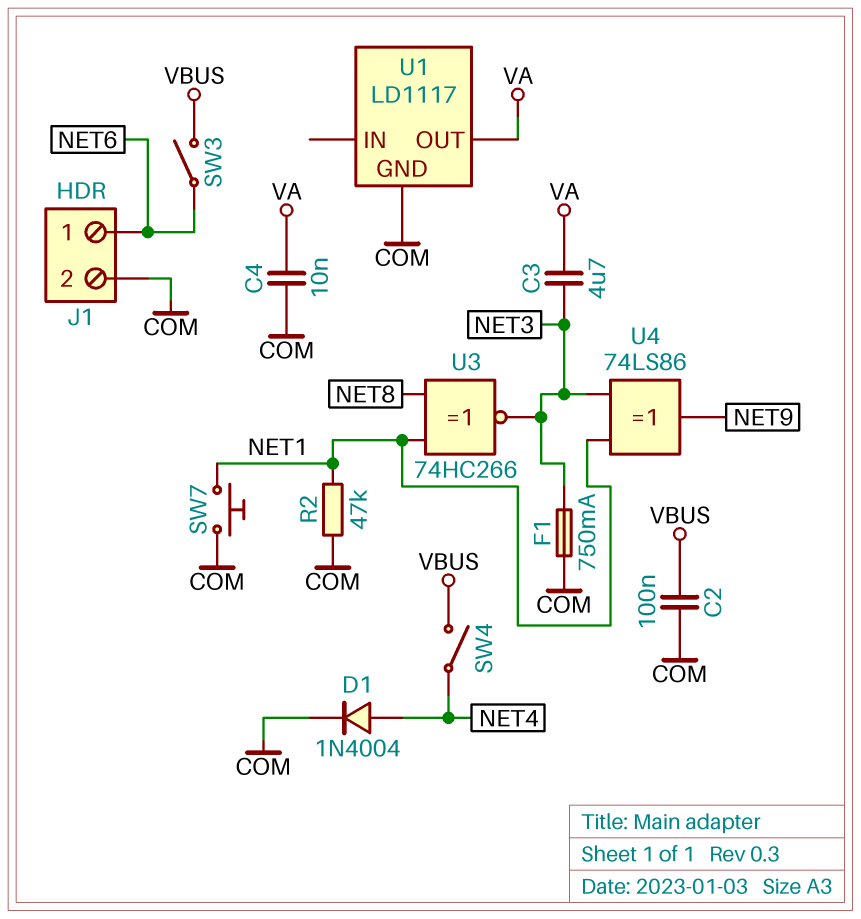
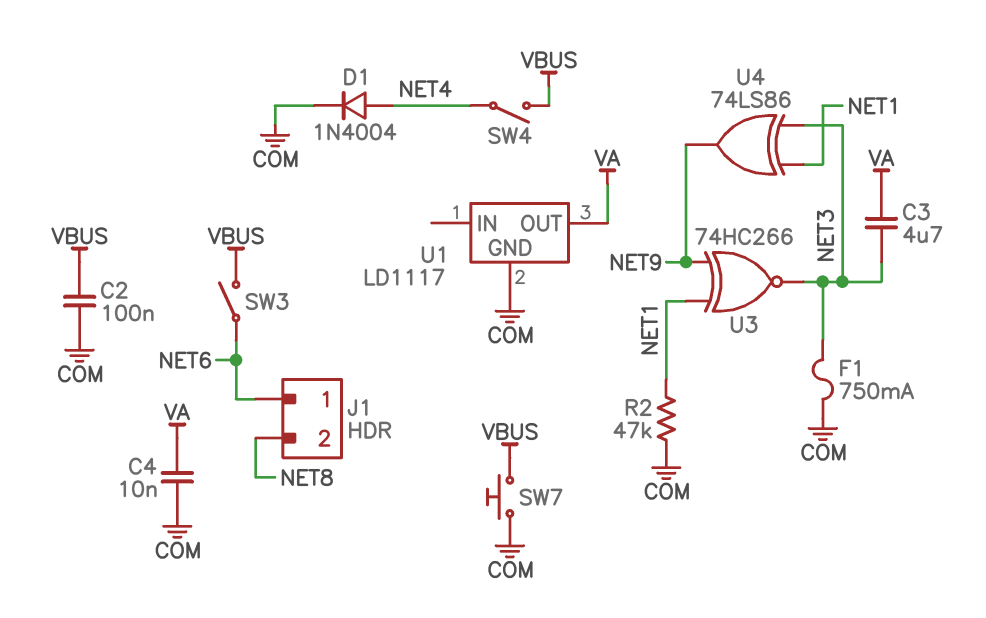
J1 pin 2: COM -> NET8
SW7: button (COM, NET1) -> button (COM, VBUS)
U3: XNOR 74HC266 (in NET1, in NET8, out NET3) -> XNOR 74HC266 (in NET1, in NET9, out NET3)

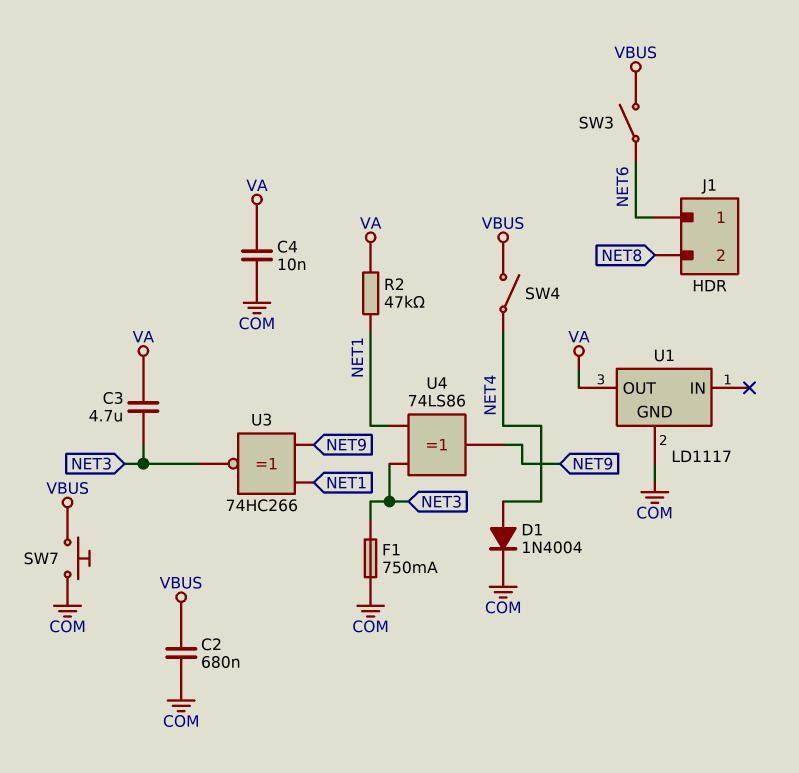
C2: 100nF (COM, VBUS) -> 680nF (COM, VBUS)
R2: 47k (COM, NET1) -> 47k (NET1, VA)

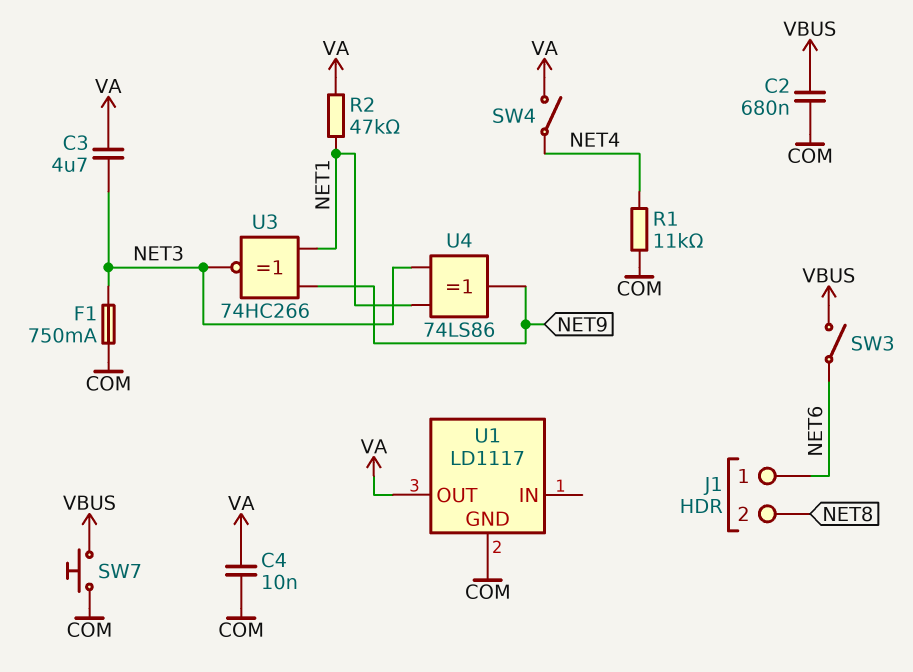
D1: diode 1N4004 (A NET4, K COM) -> none
R1: none -> 11k (COM, NET4)
SW4: switch (NET4, VBUS) -> switch (NET4, VA)

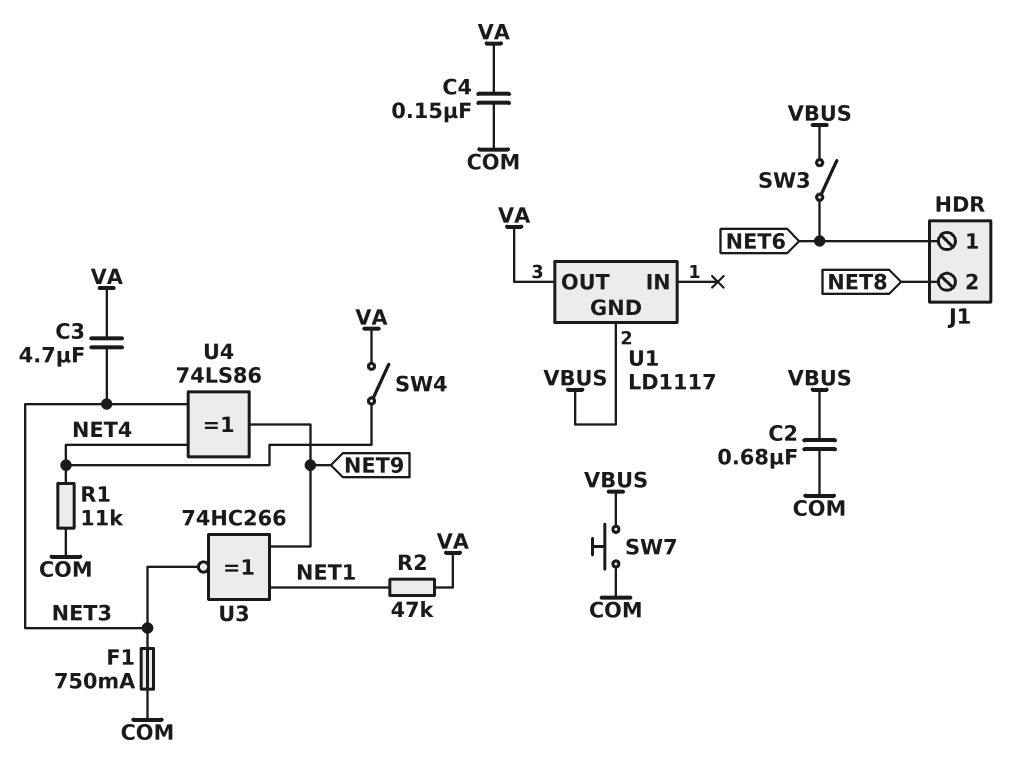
C4: 10nF (COM, VA) -> 150nF (COM, VA)
U1 pin GND: COM -> VBUS
U4: XOR 74LS86 (in NET1, in NET3, out NET9) -> XOR 74LS86 (in NET3, in NET4, out NET9)

